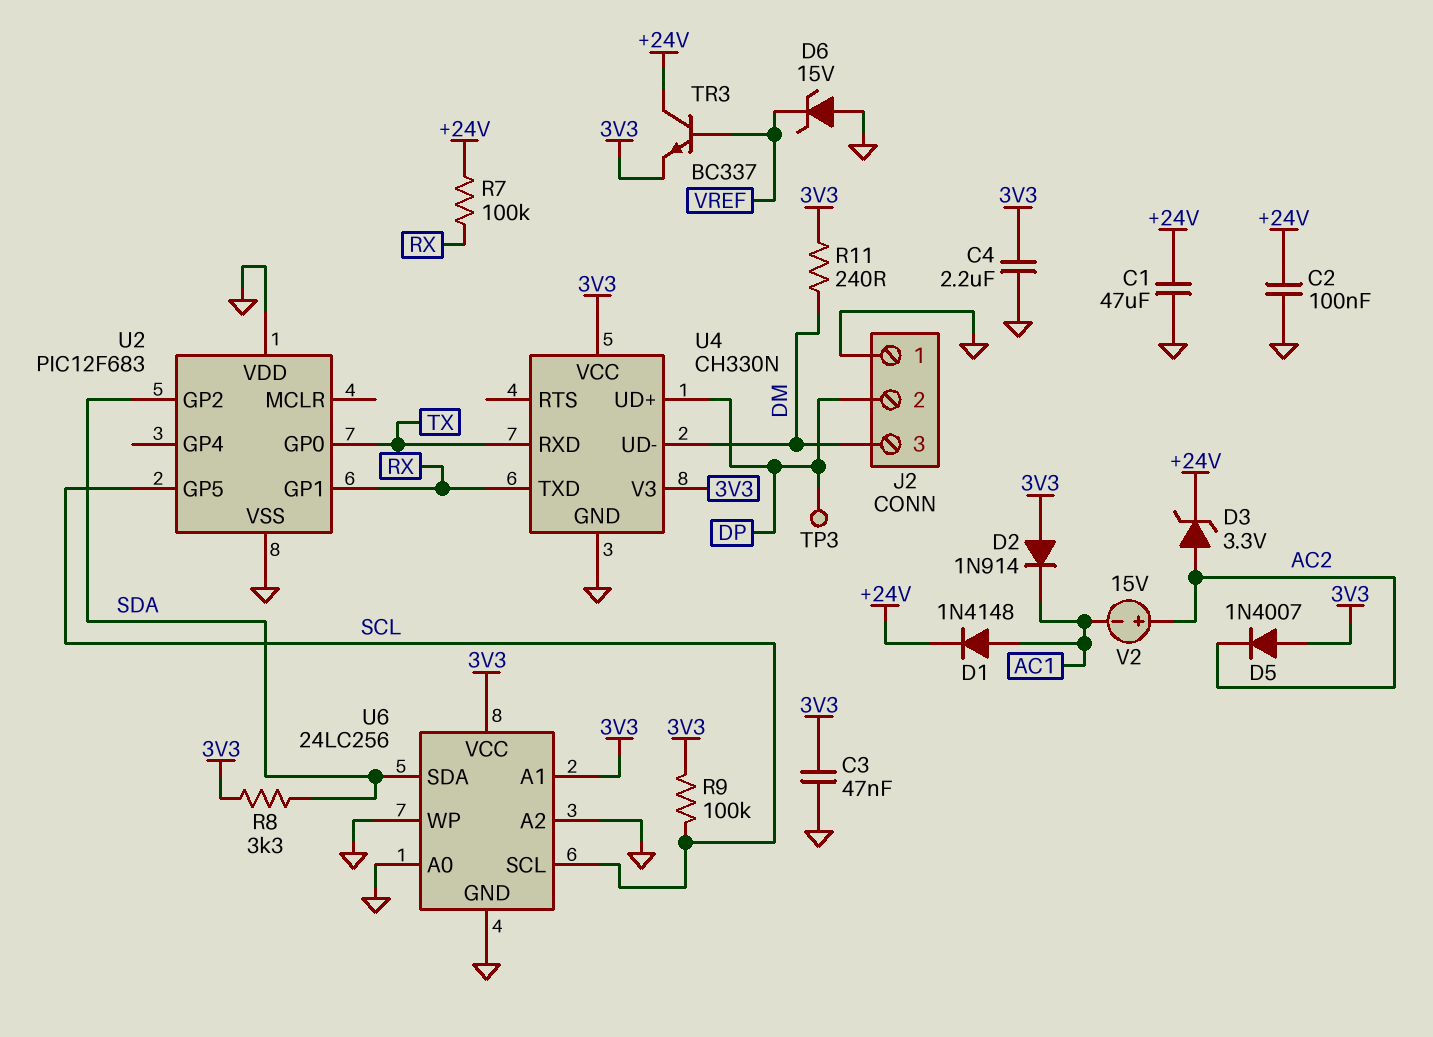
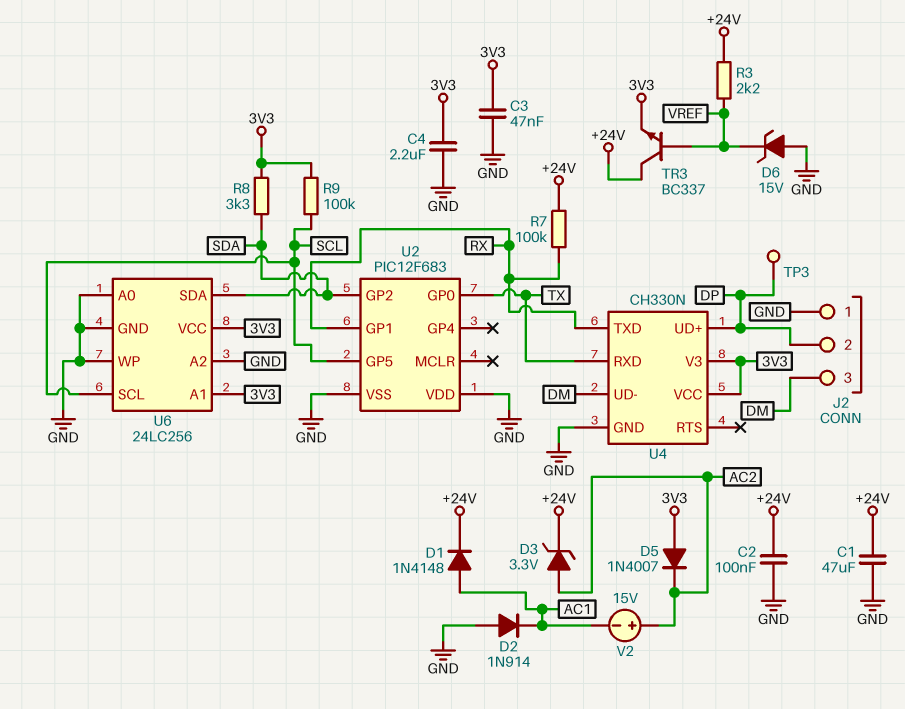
D2: diode 1N914 (A 3V3, K AC1) -> diode 1N914 (A GND, K AC1)
R3: none -> 2.2k (+24V, VREF)
R11: 240 (3V3, DM) -> none

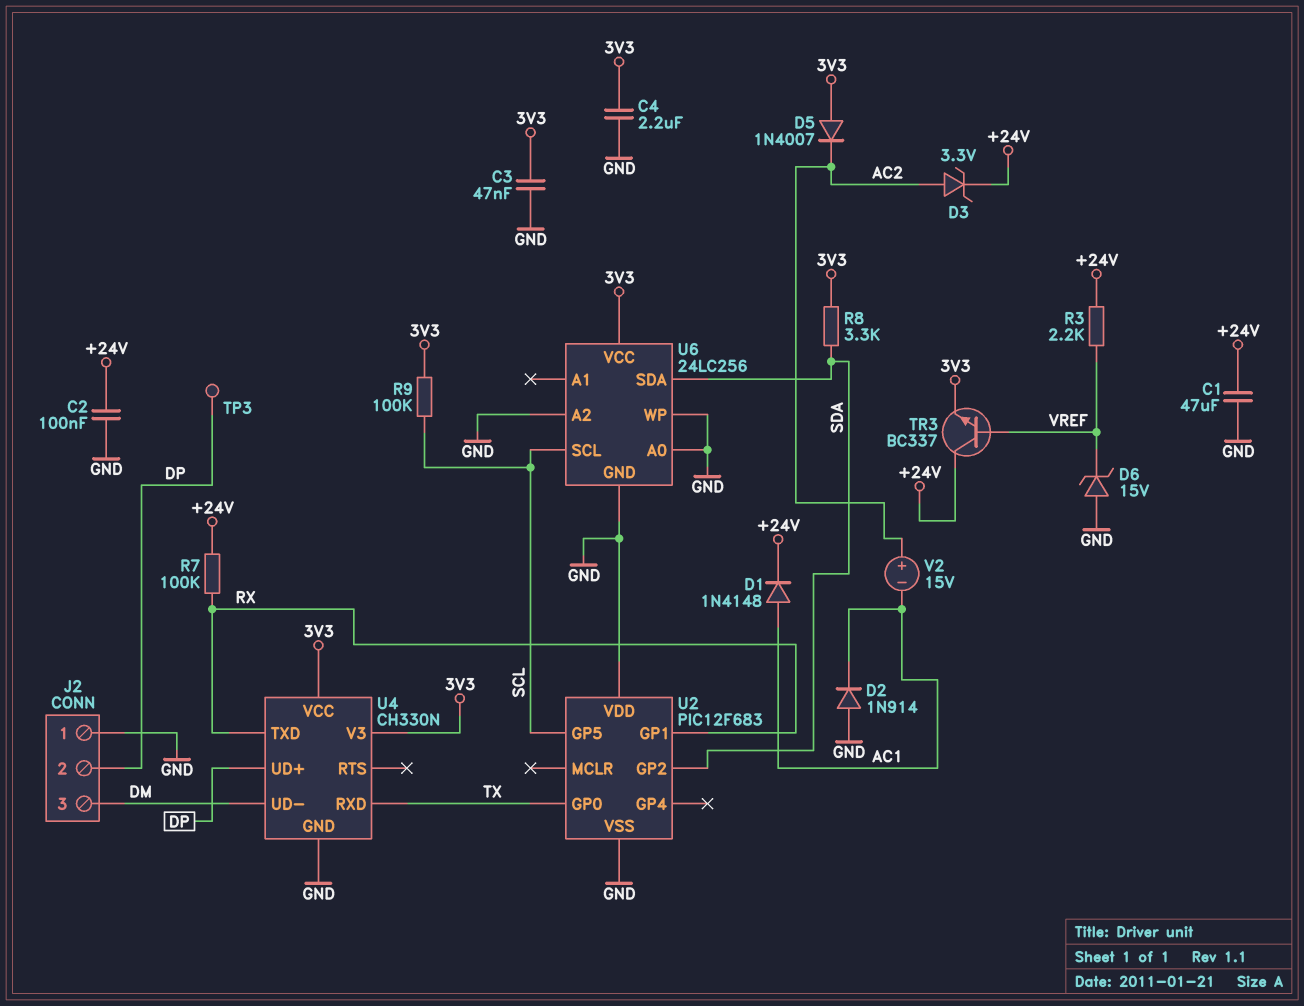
U6 pin A1: 3V3 -> none

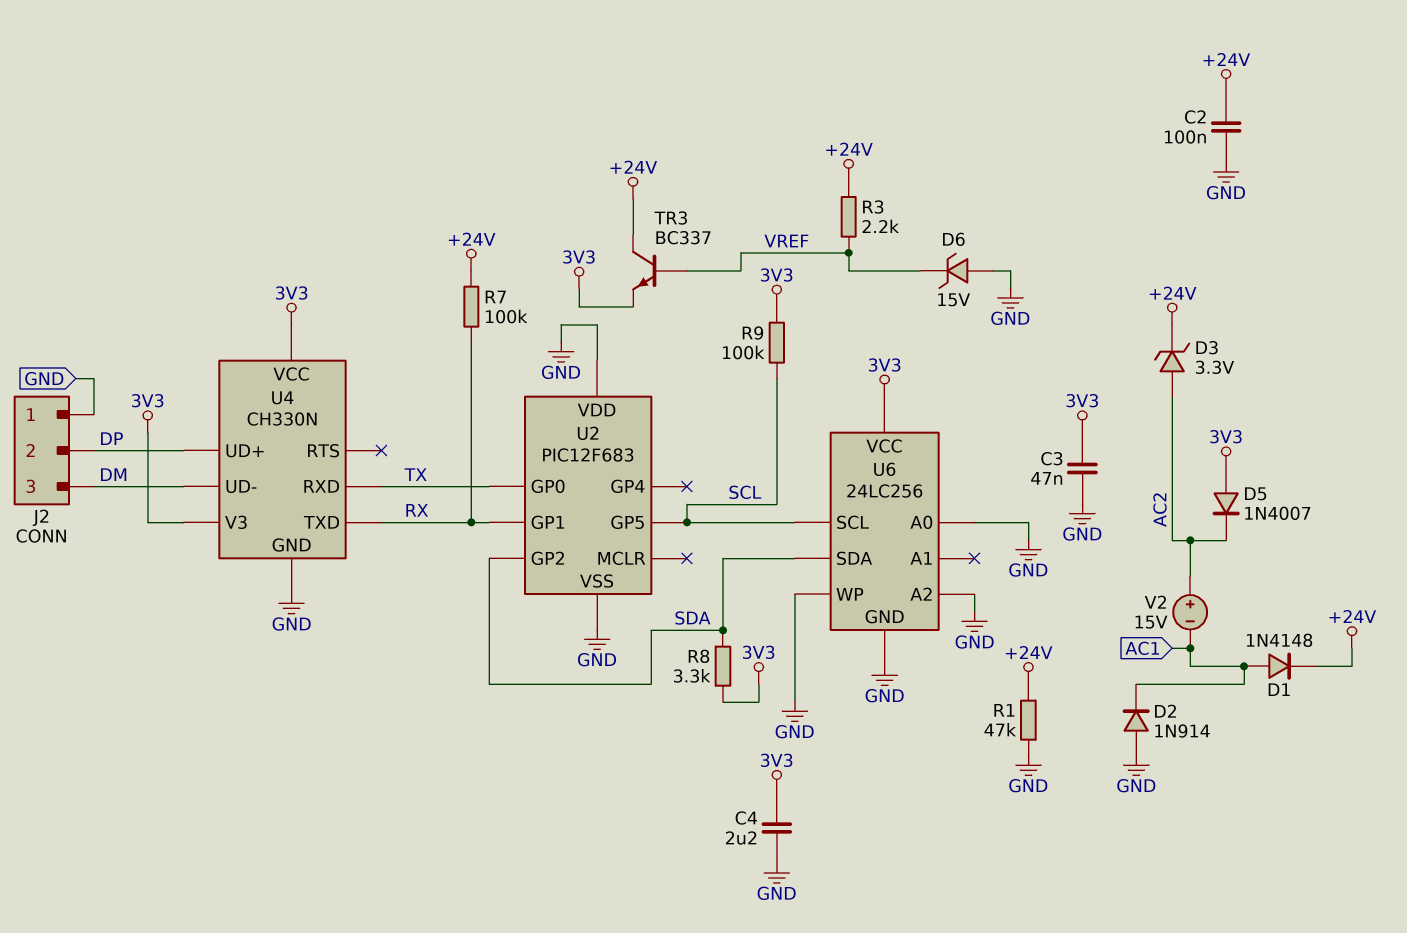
C1: 47uF (+24V, GND) -> none
R1: none -> 47k (+24V, GND)
TP3: test point (DP) -> none

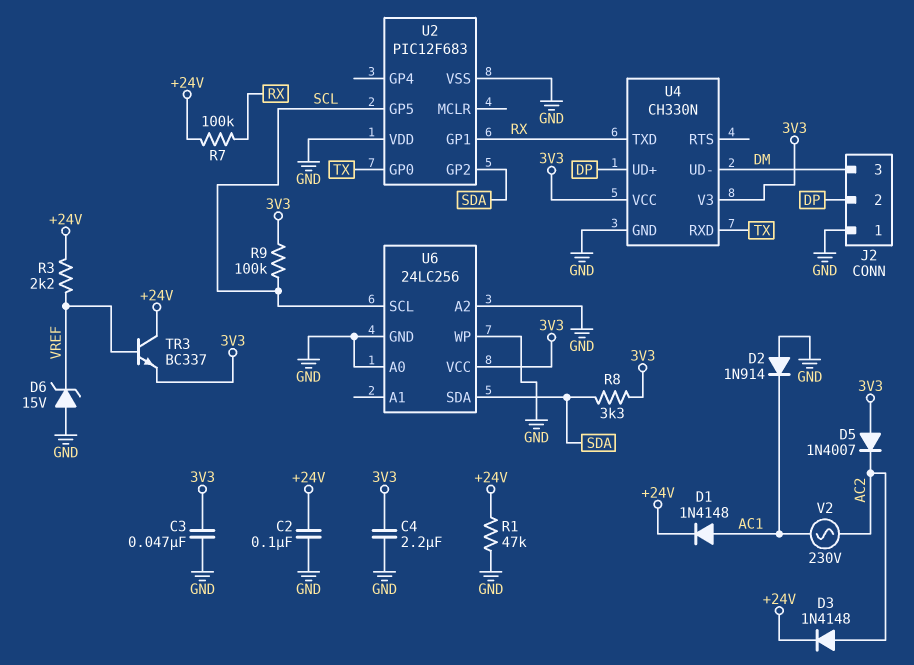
D3: zener 3.3V (A AC2, K +24V) -> diode 1N4148 (A AC2, K +24V)
V2: 15V (plus AC2, minus AC1) -> AC 230V (AC1, AC2)

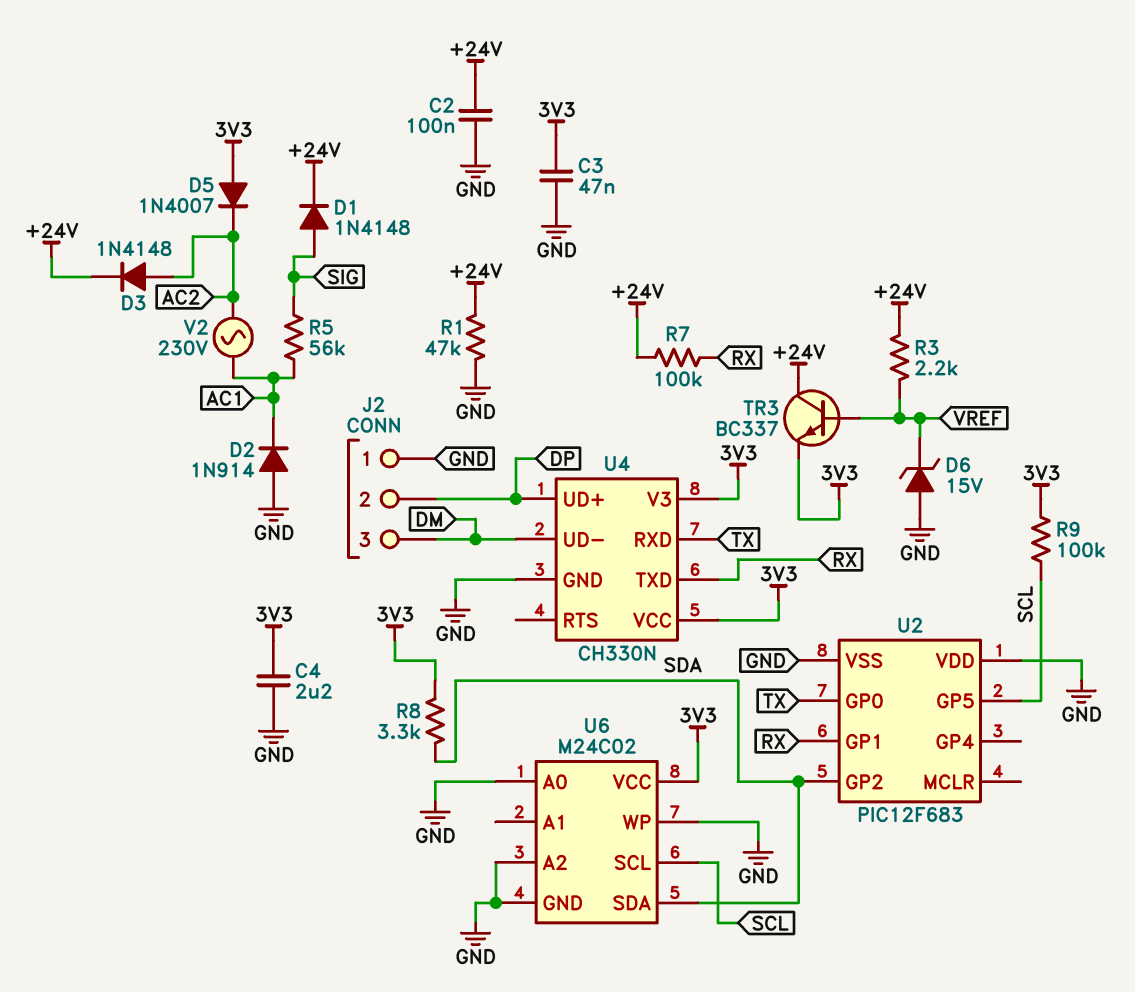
D1: diode 1N4148 (A AC1, K +24V) -> diode 1N4148 (A SIG, K +24V)
R5: none -> 56k (AC1, SIG)
U6: 24LC256 -> M24C02

